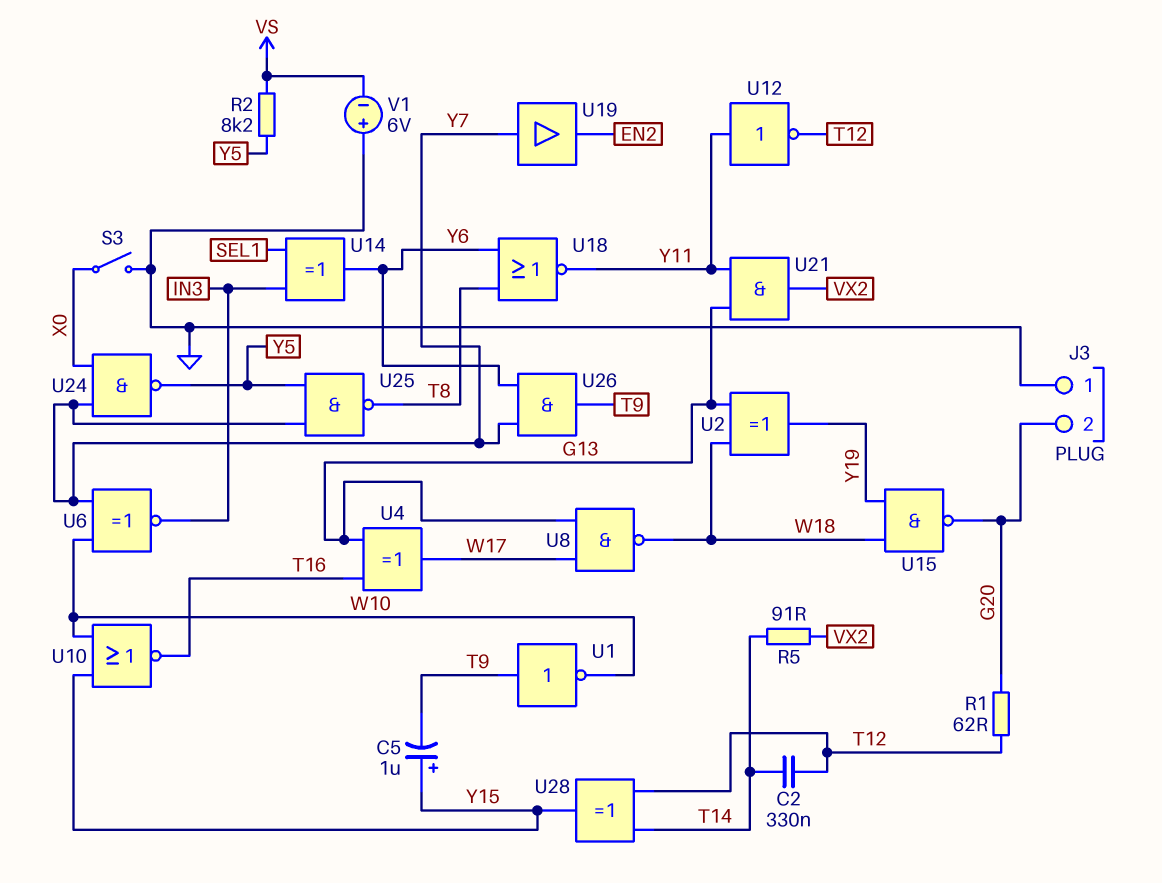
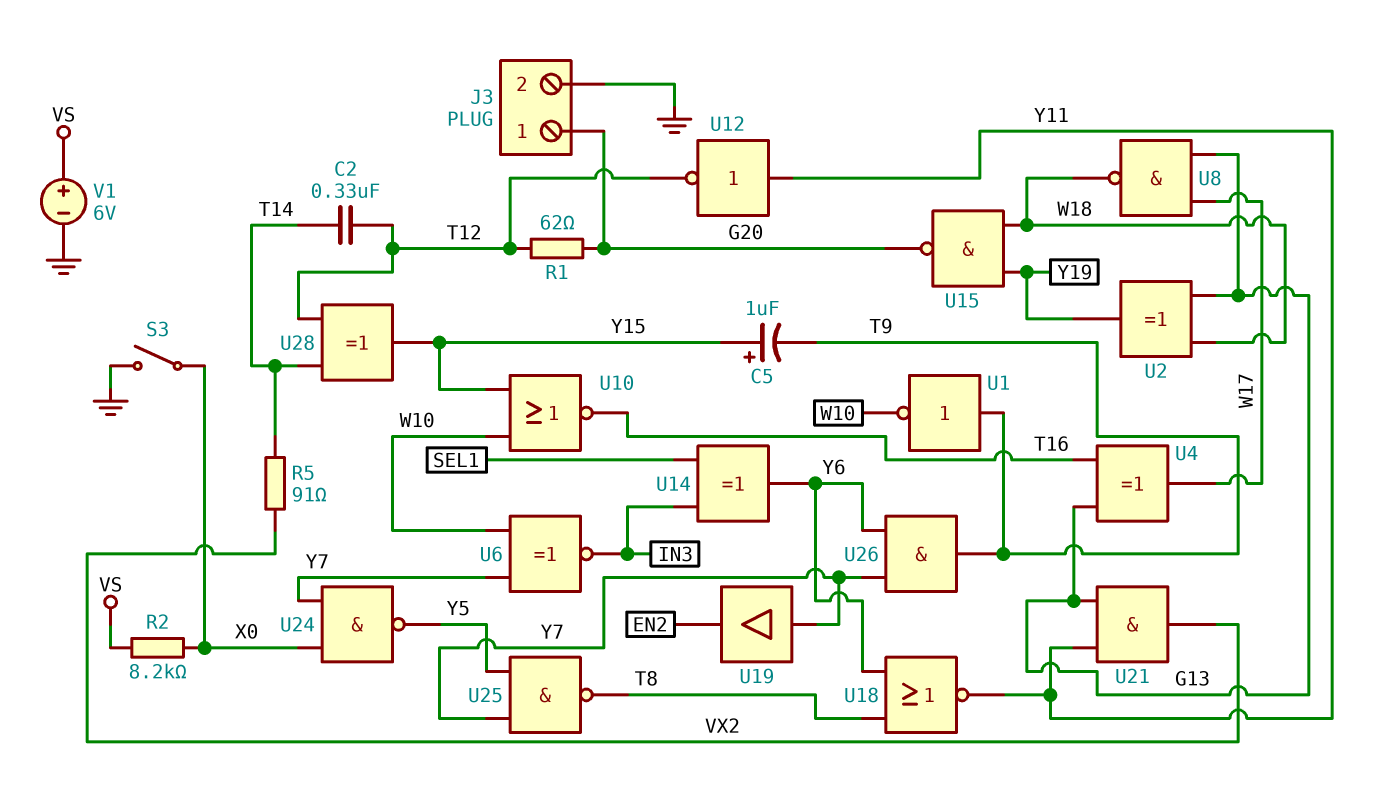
J3 pin 1: GND -> G20
J3 pin 2: G20 -> GND
R2: 8.2k (VS, Y5) -> 8.2k (VS, X0)
V1: 6V (plus GND, minus VS) -> 6V (plus VS, minus GND)

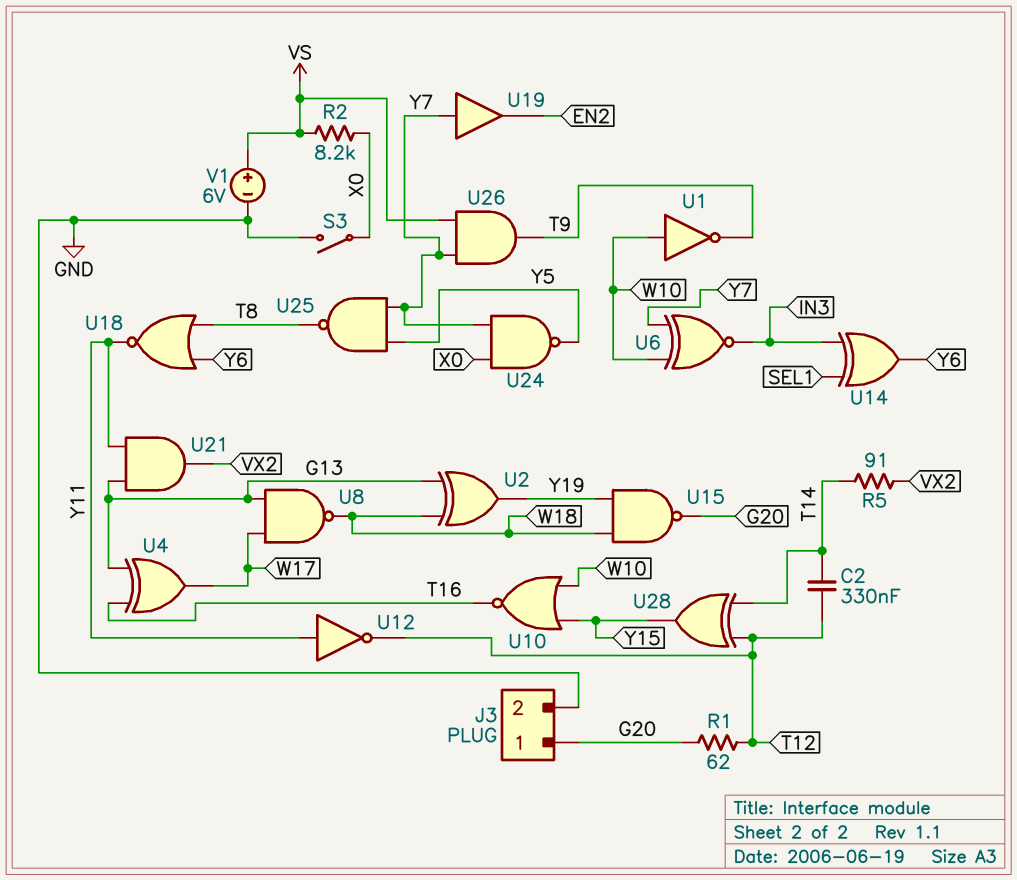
C5: 1uF (plus Y15, minus T9) -> none
U1: NOT (in T9, out W10) -> NOT (in W10, out T9)
U26: AND (in Y6, in Y7, out T9) -> AND (in VS, in Y7, out T9)

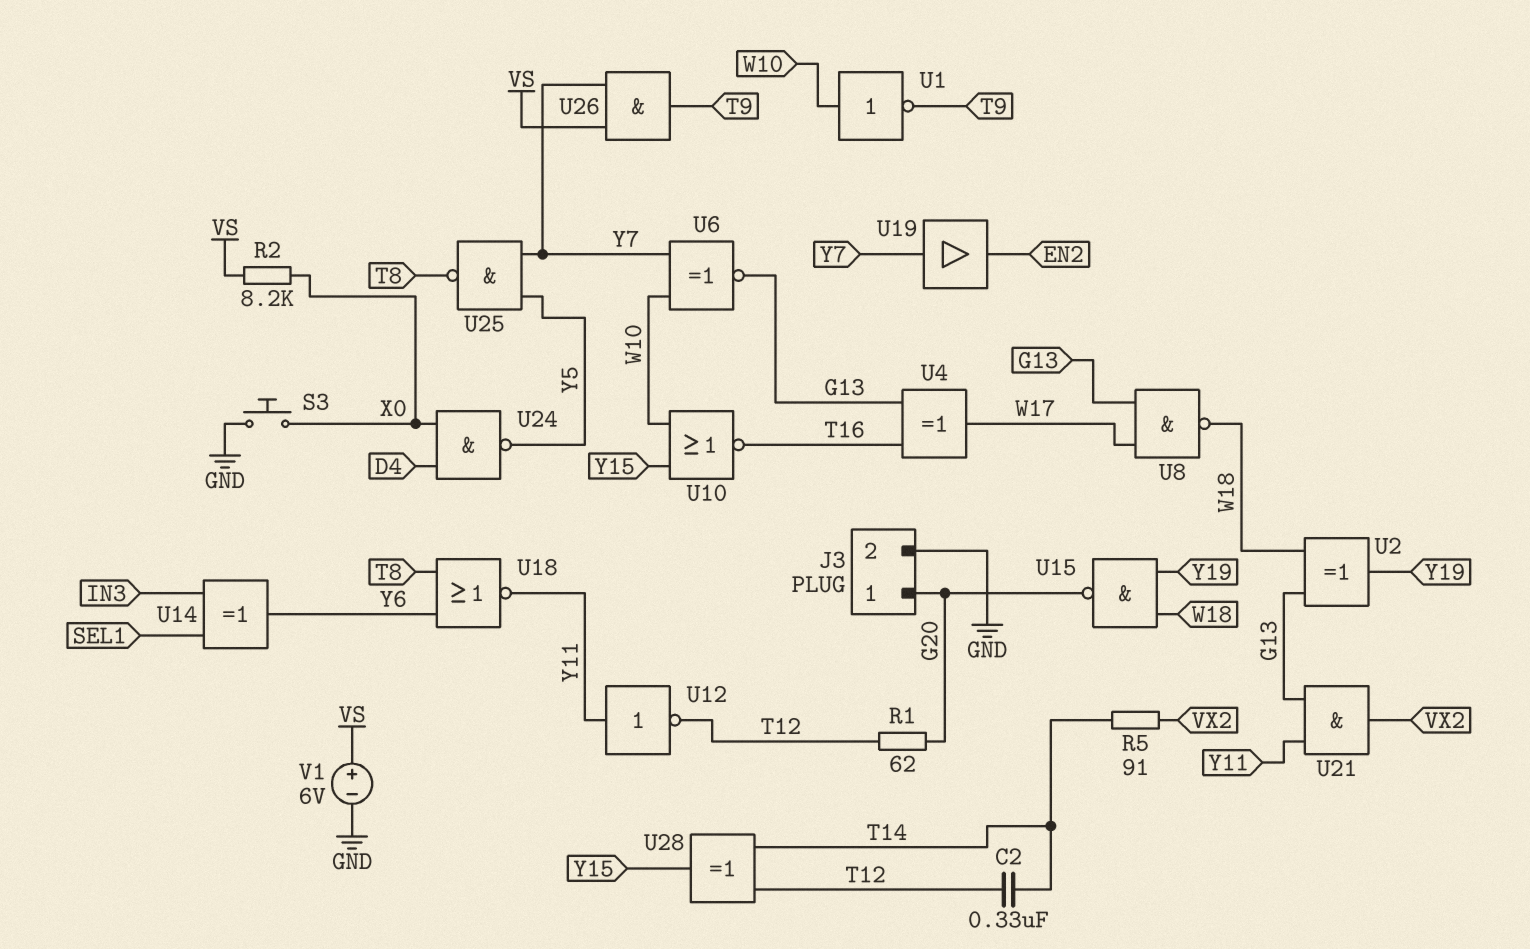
S3: switch (GND, X0) -> button (GND, X0)
U6: XNOR (in W10, in Y7, out IN3) -> XNOR (in W10, in Y7, out G13)
U24: NAND (in X0, in Y7, out Y5) -> NAND (in D4, in X0, out Y5)

